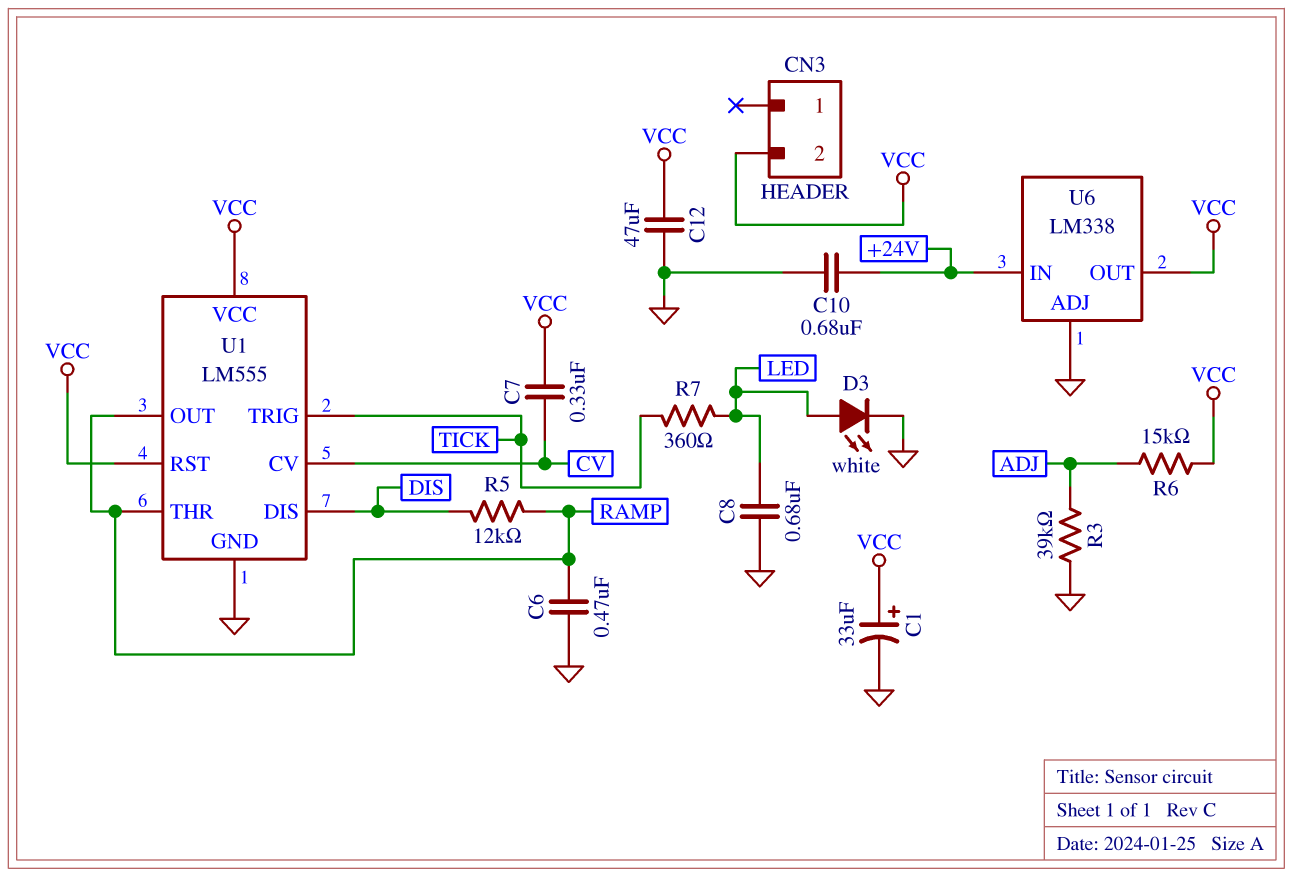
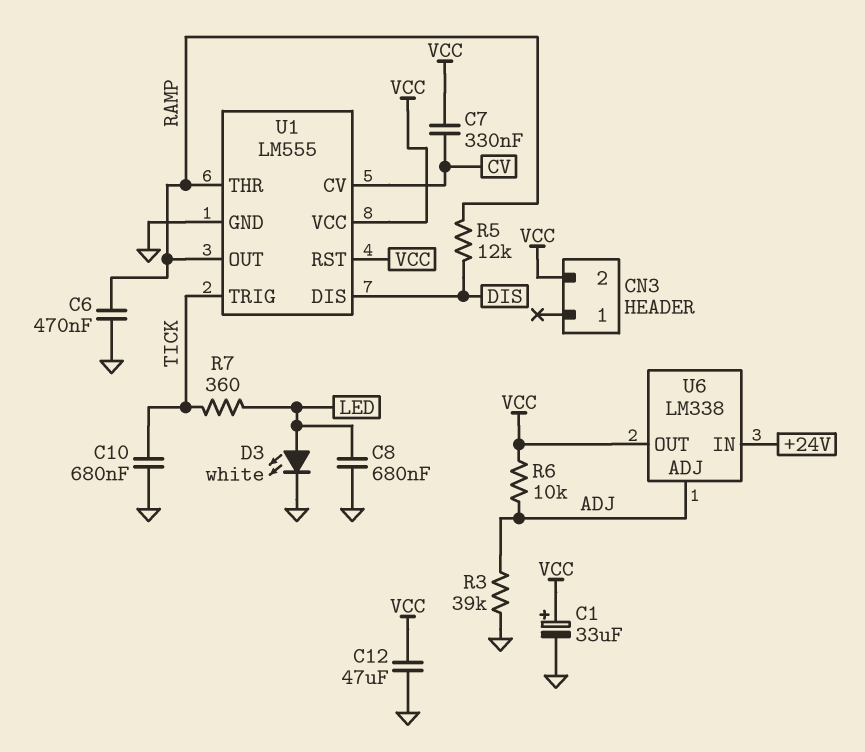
C10: 680nF (+24V, GND) -> 680nF (GND, TICK)
R6: 15k (ADJ, VCC) -> 10k (ADJ, VCC)
U6 pin ADJ: GND -> ADJ

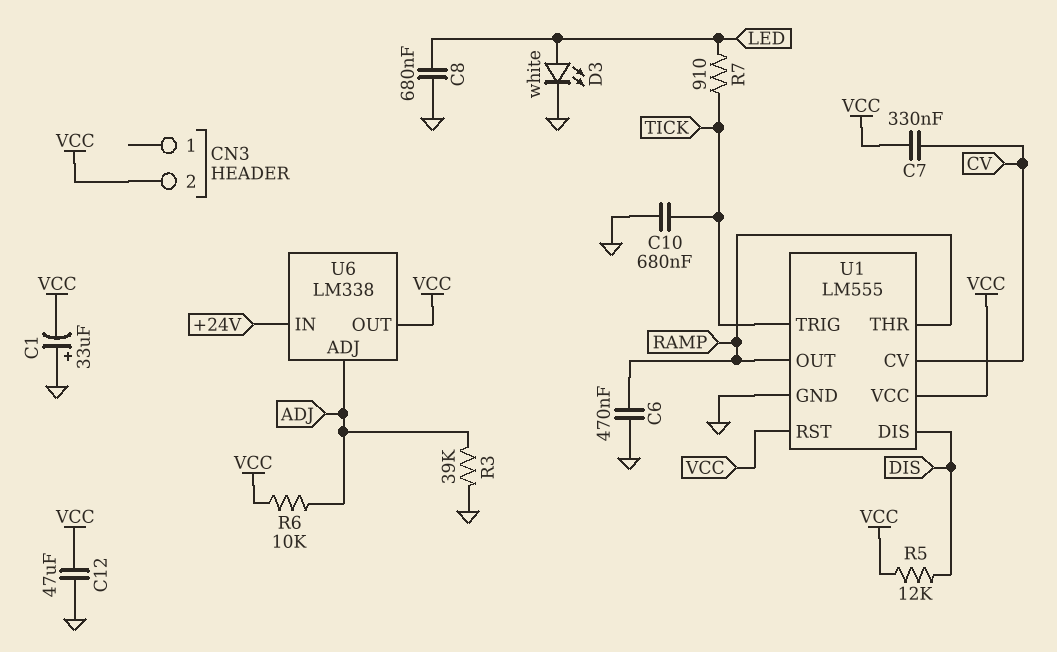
C1: 33uF (plus VCC, minus GND) -> 33uF (plus GND, minus VCC)
R5: 12k (DIS, RAMP) -> 12k (DIS, VCC)
R7: 360 (LED, TICK) -> 910 (LED, TICK)

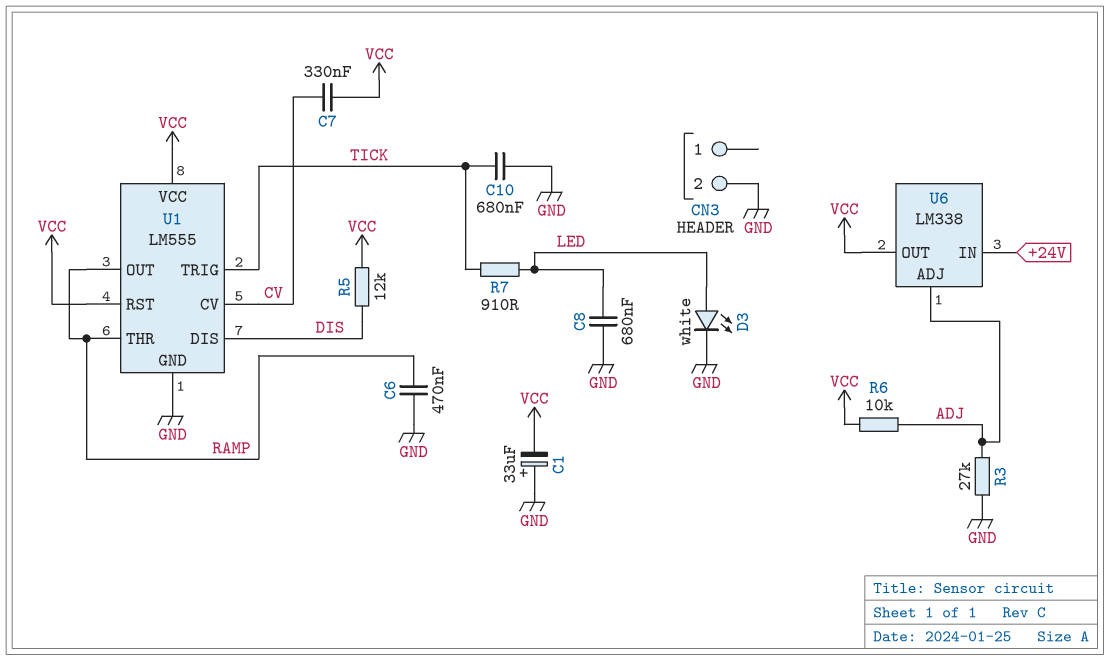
C12: 47uF (GND, VCC) -> none
CN3 pin 2: VCC -> GND
R3: 39k (ADJ, GND) -> 27k (ADJ, GND)

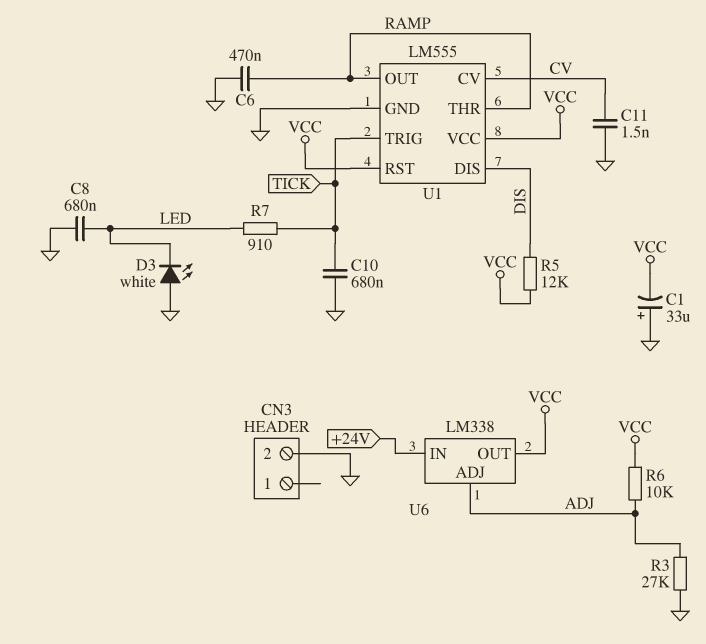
C7: 330nF (CV, VCC) -> none
C11: none -> 1.5nF (CV, GND)
D3: LED white (A LED, K GND) -> LED white (A GND, K LED)

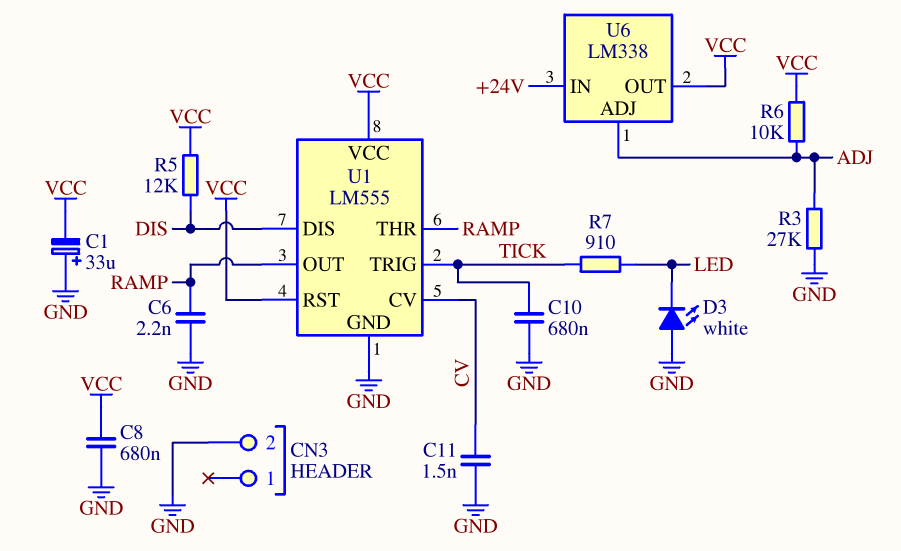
C6: 470nF (GND, RAMP) -> 2.2nF (GND, RAMP)
C8: 680nF (GND, LED) -> 680nF (GND, VCC)

